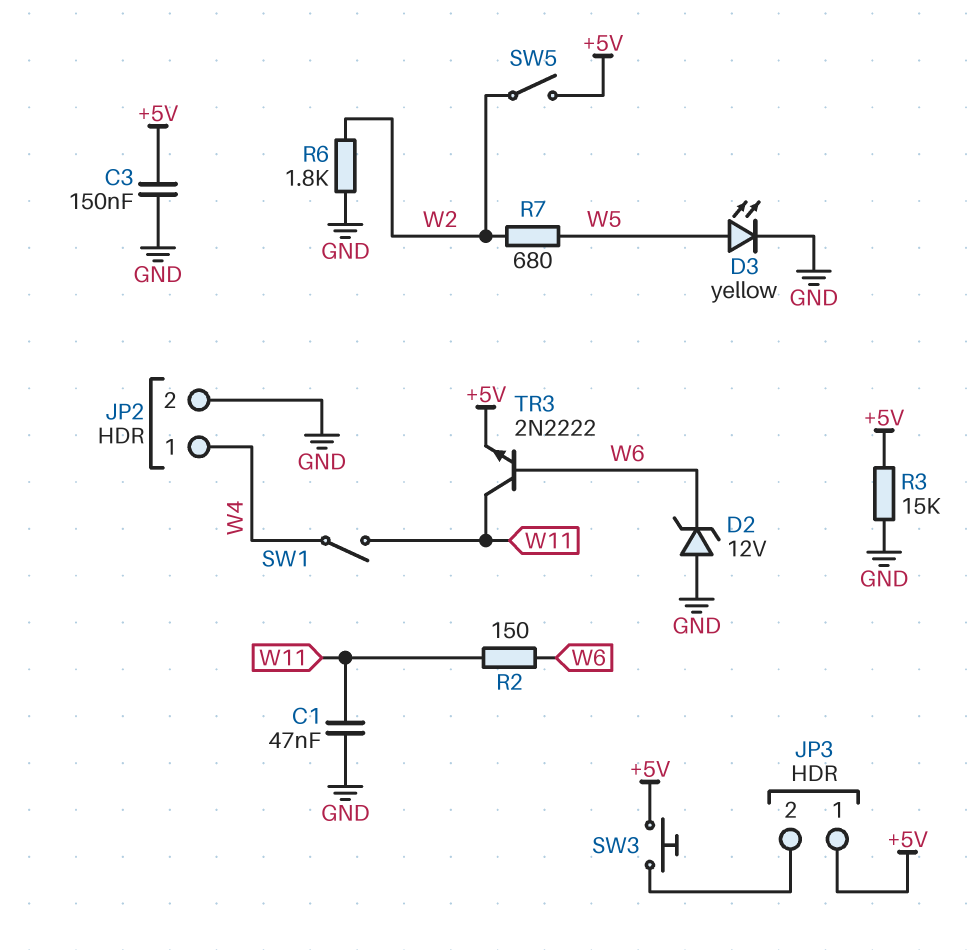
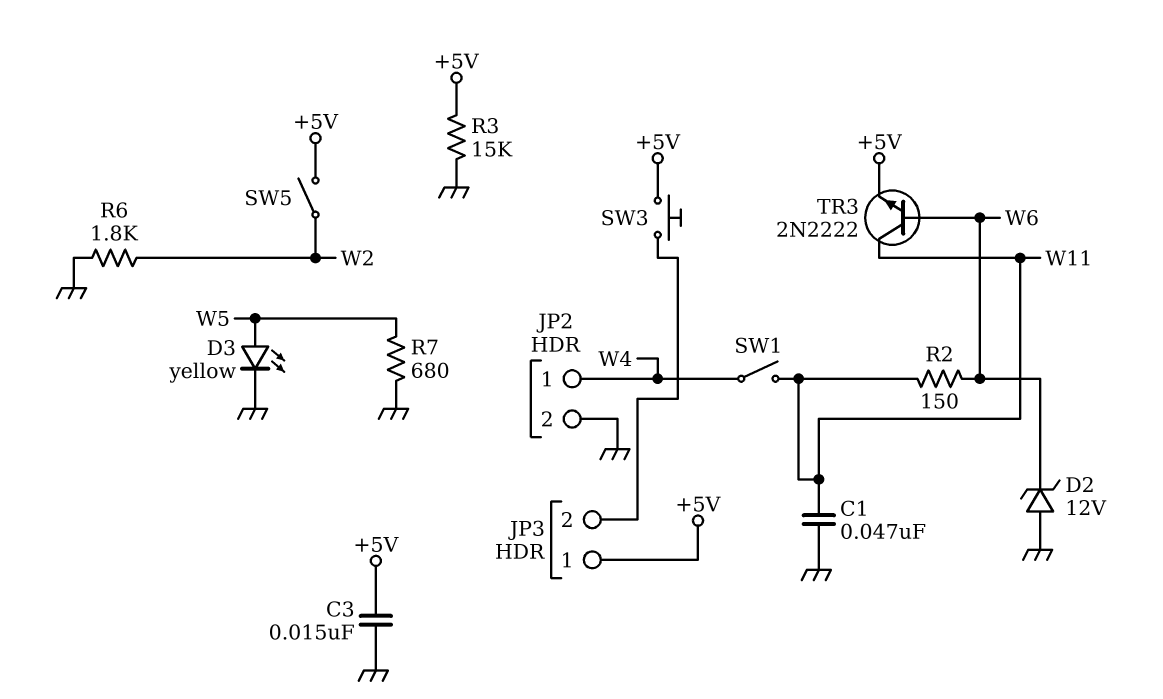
C3: 150nF (+5V, GND) -> 15nF (+5V, GND)
R7: 680 (W2, W5) -> 680 (GND, W5)

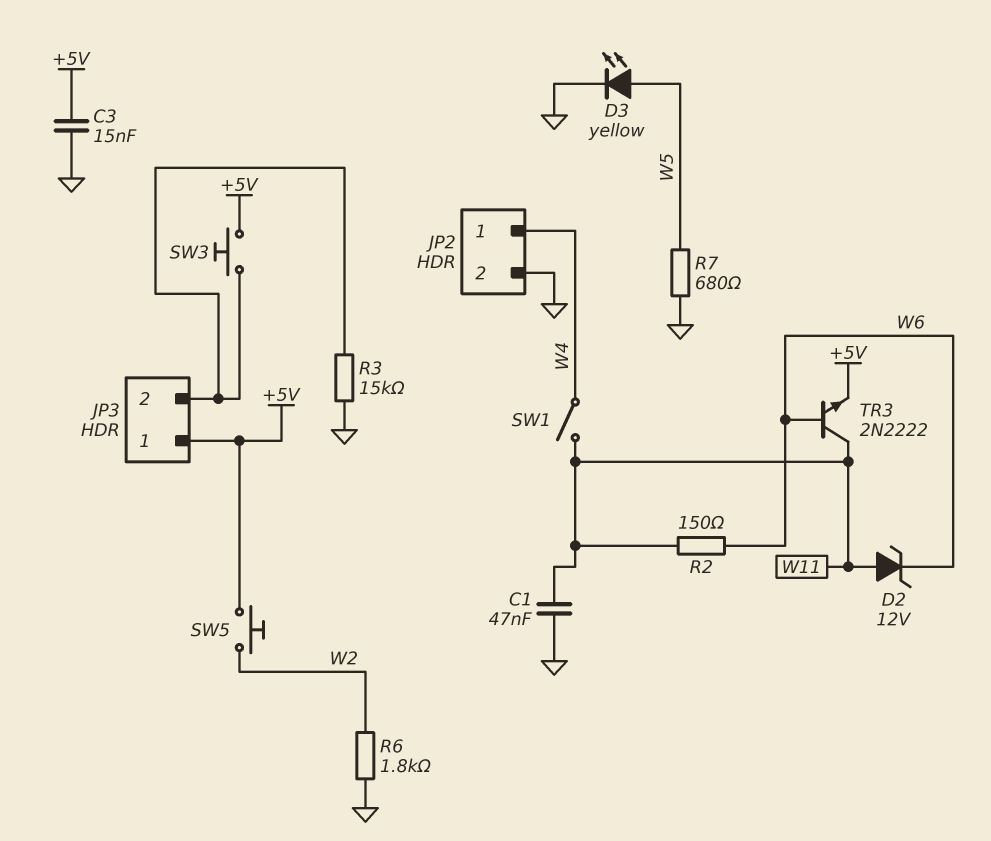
D2: zener 12V (A GND, K W6) -> zener 12V (A W11, K W6)
R3: 15k (+5V, GND) -> 15k (GND, JP3/2)
SW5: switch (+5V, W2) -> button (+5V, W2)

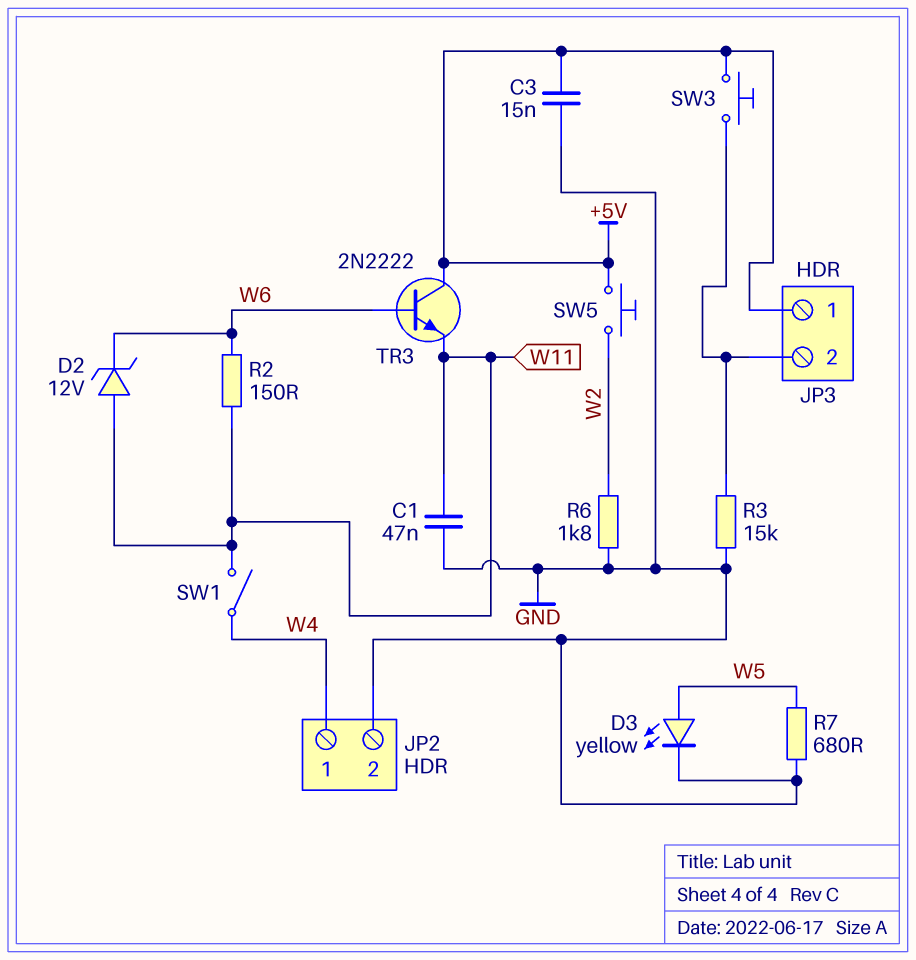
TR3: NPN 2N2222 (B W6, C W11, E +5V) -> NPN 2N2222 (B W6, C +5V, E W11)

